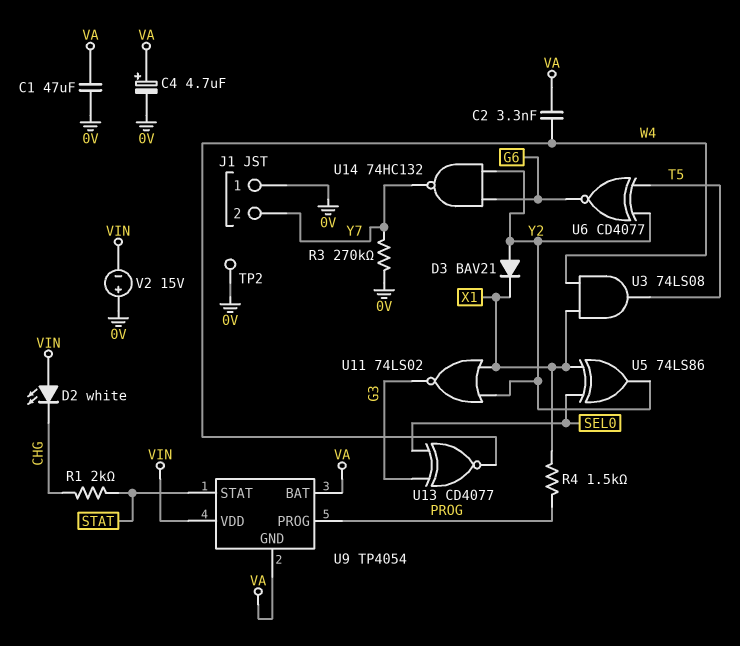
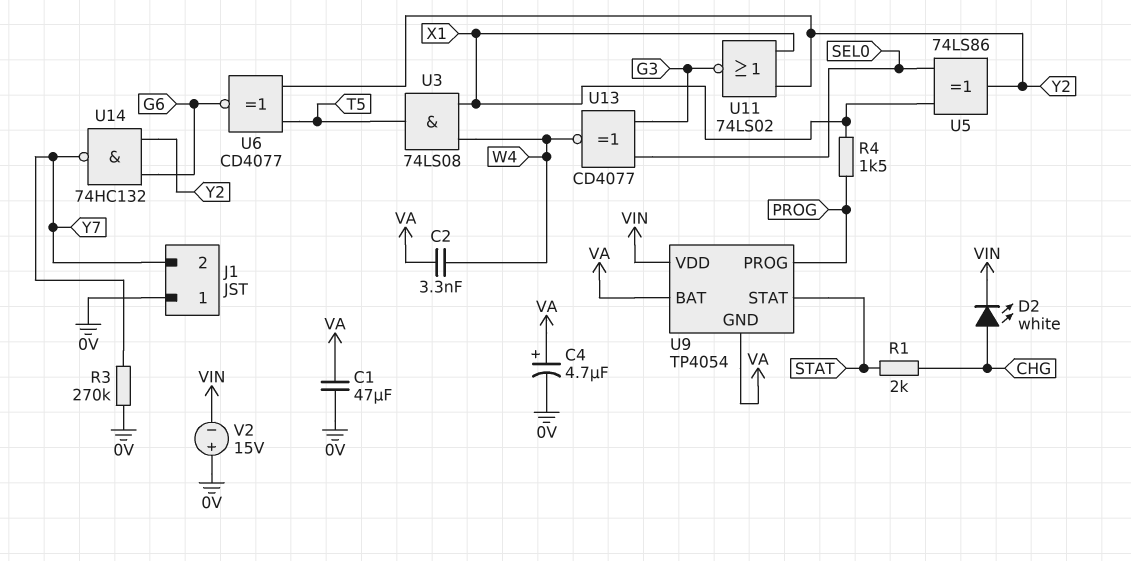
D2: LED white (A VIN, K CHG) -> LED white (A CHG, K VIN)
D3: diode BAV21 (A Y2, K X1) -> none
TP2: test point (0V) -> none

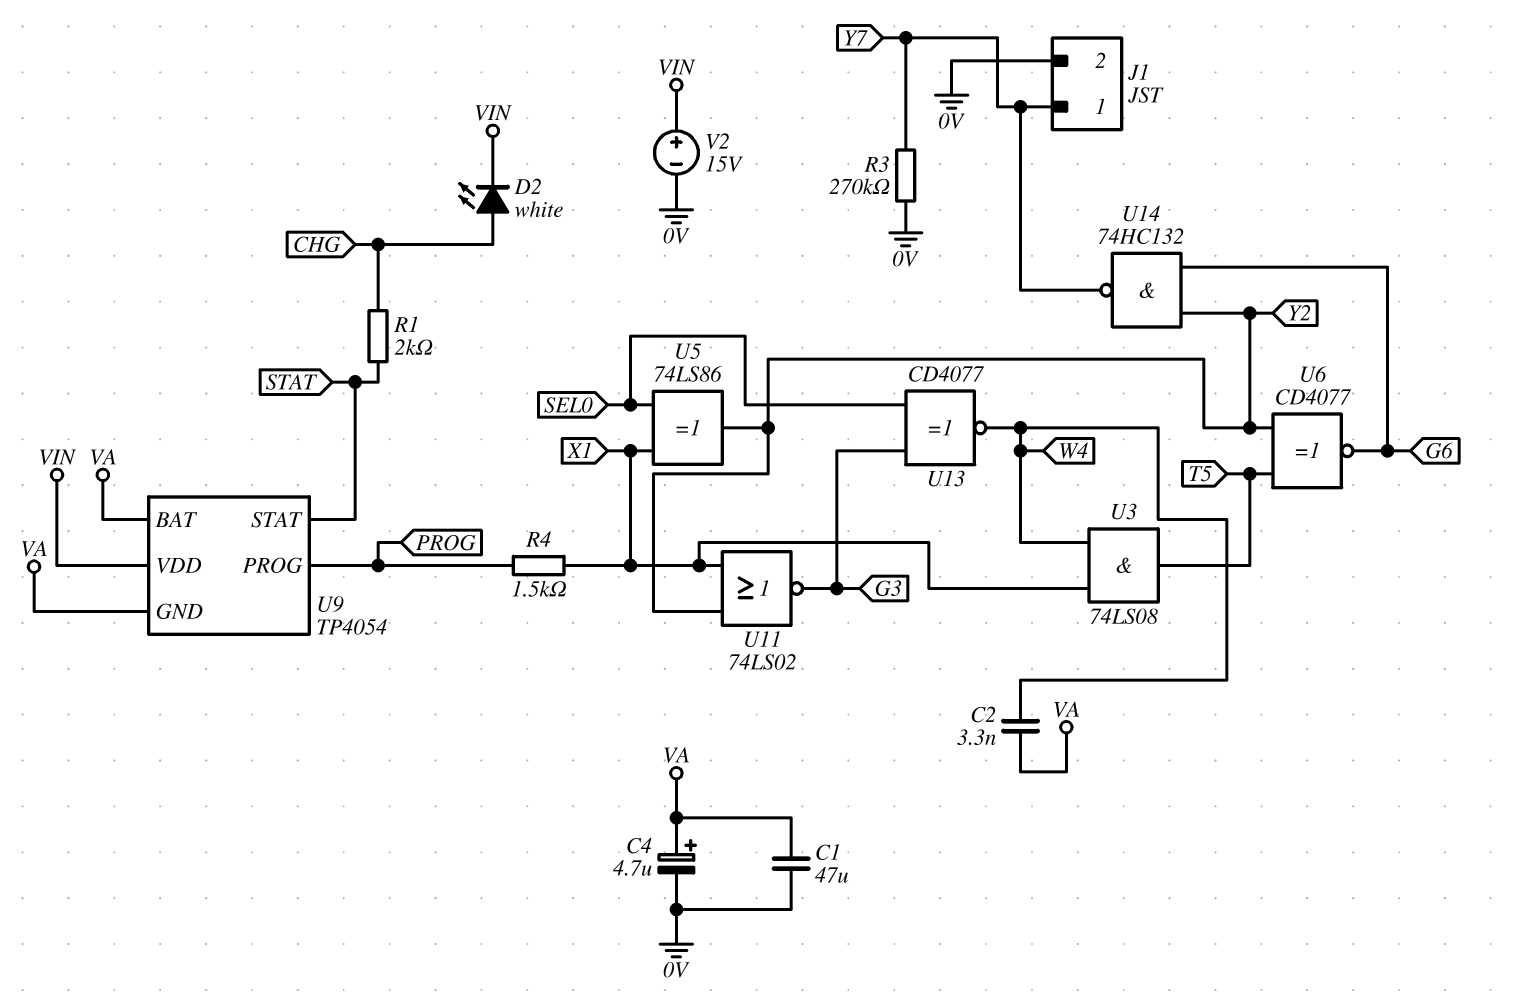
J1 pin 1: 0V -> Y7
J1 pin 2: Y7 -> 0V
V2: 15V (plus 0V, minus VIN) -> 15V (plus VIN, minus 0V)

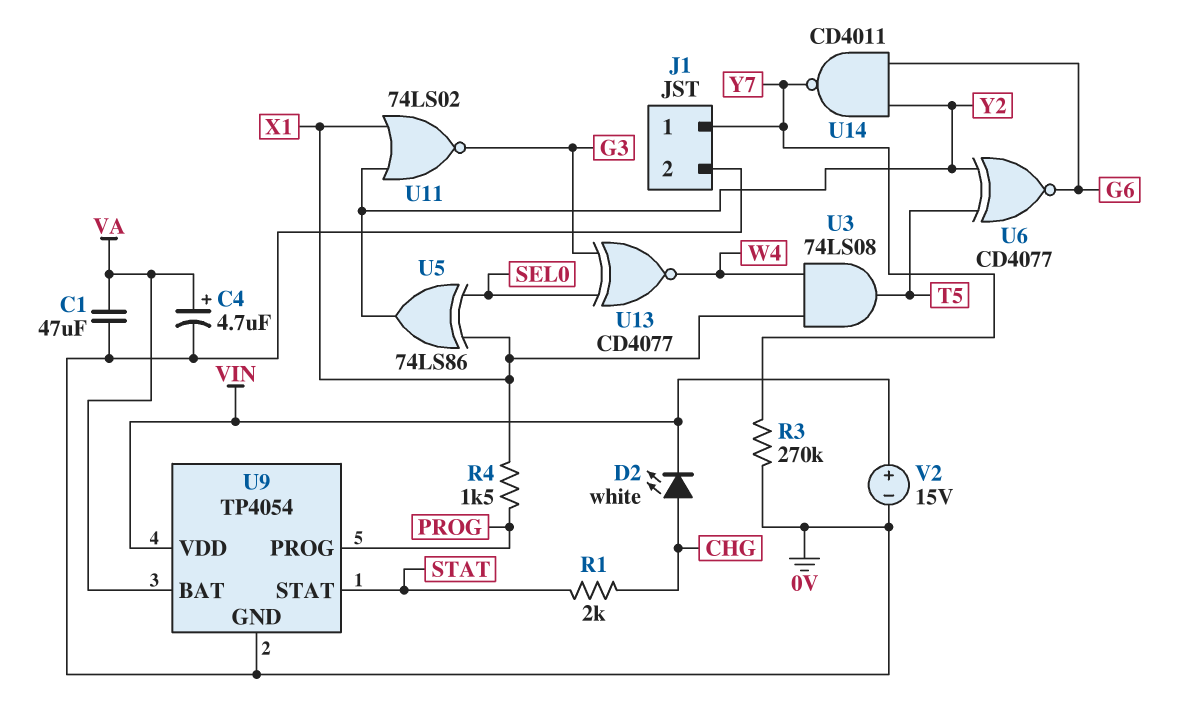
C2: 3.3nF (VA, W4) -> none
U9 pin GND: VA -> 0V
U14: NAND 74HC132 (in G6, in Y2, out Y7) -> NAND CD4011 (in G6, in Y2, out Y7)

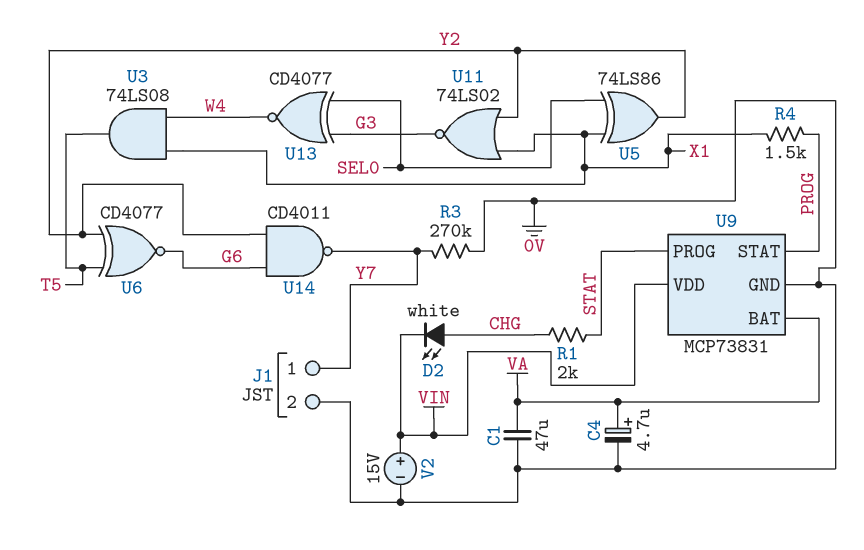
U9: TP4054 -> MCP73831
U9 pin PROG: PROG -> STAT
U9 pin STAT: STAT -> PROG

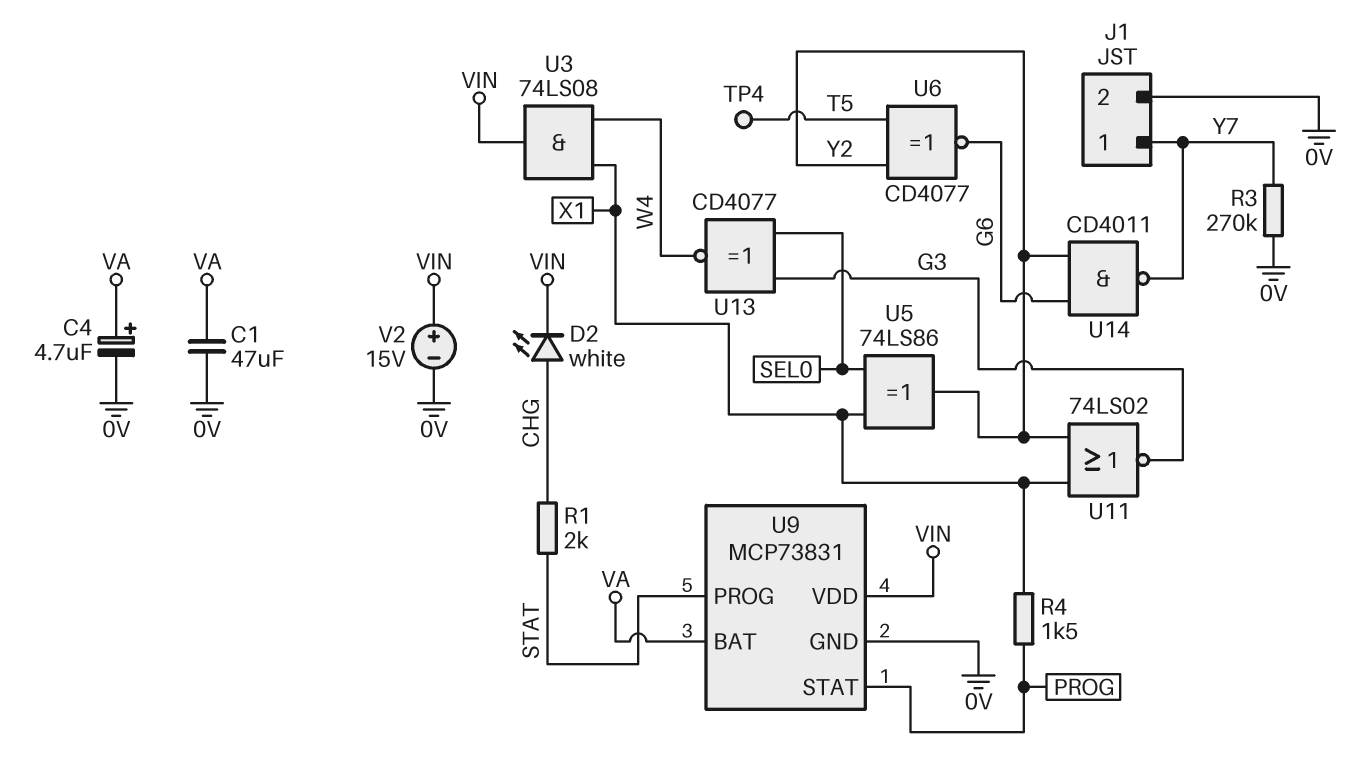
TP4: none -> test point (T5)
U3: AND 74LS08 (in W4, in X1, out T5) -> AND 74LS08 (in W4, in X1, out VIN)

